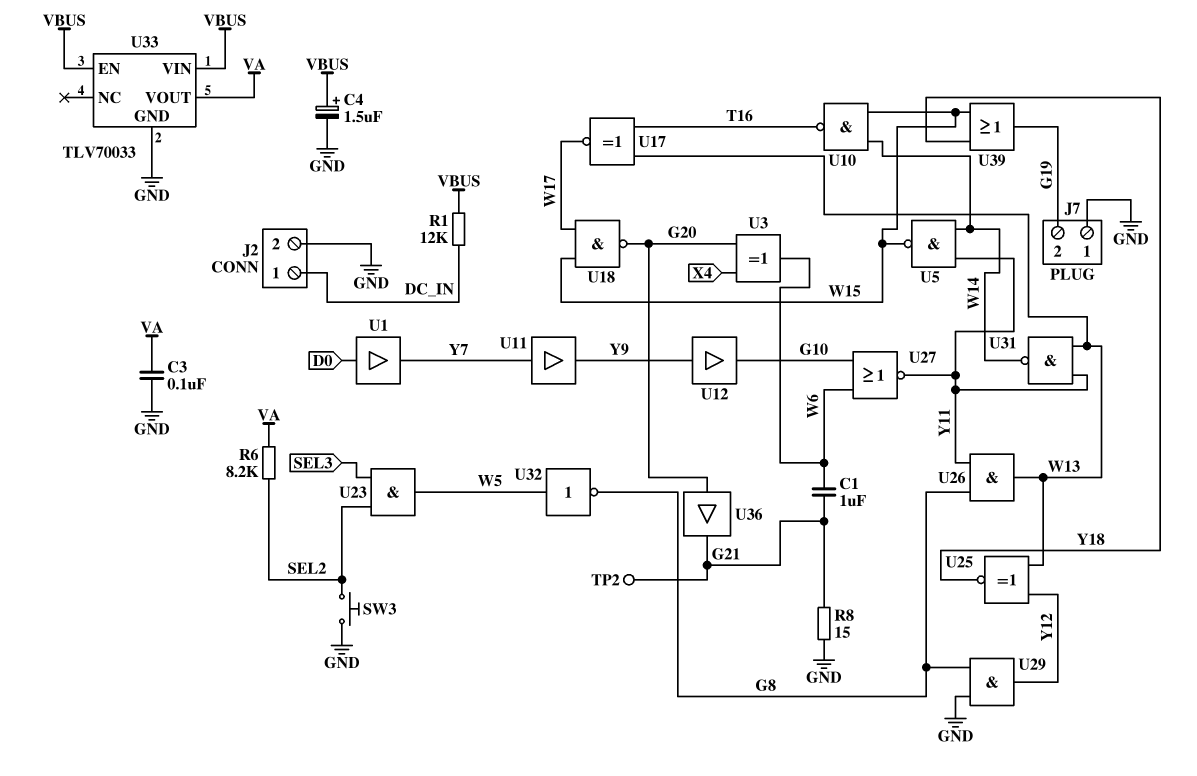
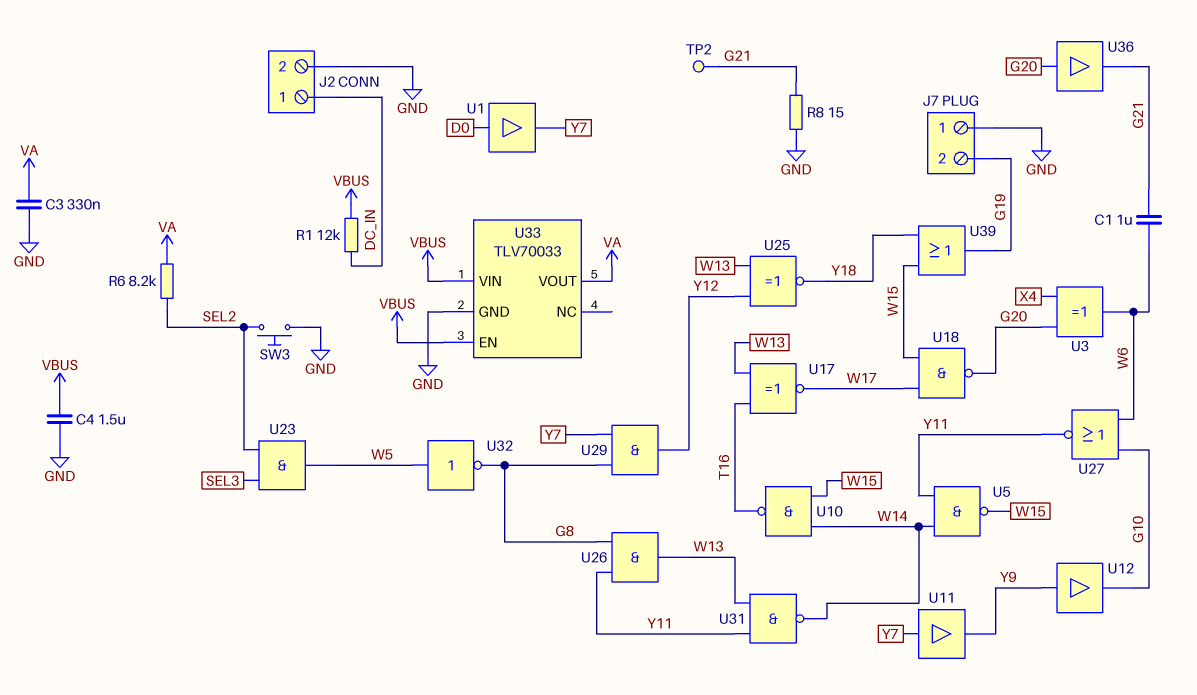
C3: 100nF (GND, VA) -> 330nF (GND, VA)
C4: 1.5uF (plus VBUS, minus GND) -> 1.5uF (GND, VBUS)
U29: AND (in G8, in GND, out Y12) -> AND (in G8, in Y7, out Y12)

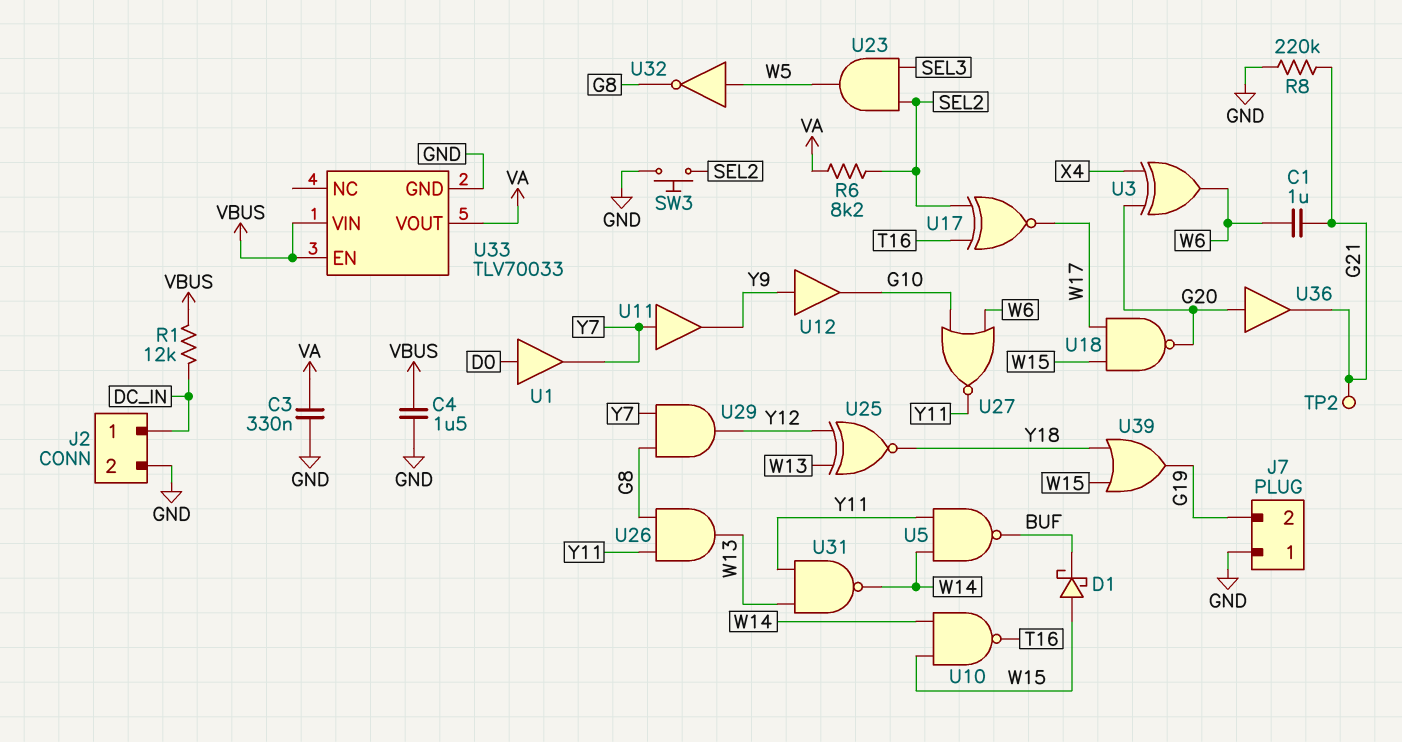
D1: none -> schottky (A W15, K BUF)
R8: 15 (G21, GND) -> 220k (G21, GND)
U5: NAND (in W14, in Y11, out W15) -> NAND (in W14, in Y11, out BUF)
U17: XNOR (in T16, in W13, out W17) -> XNOR (in SEL2, in T16, out W17)

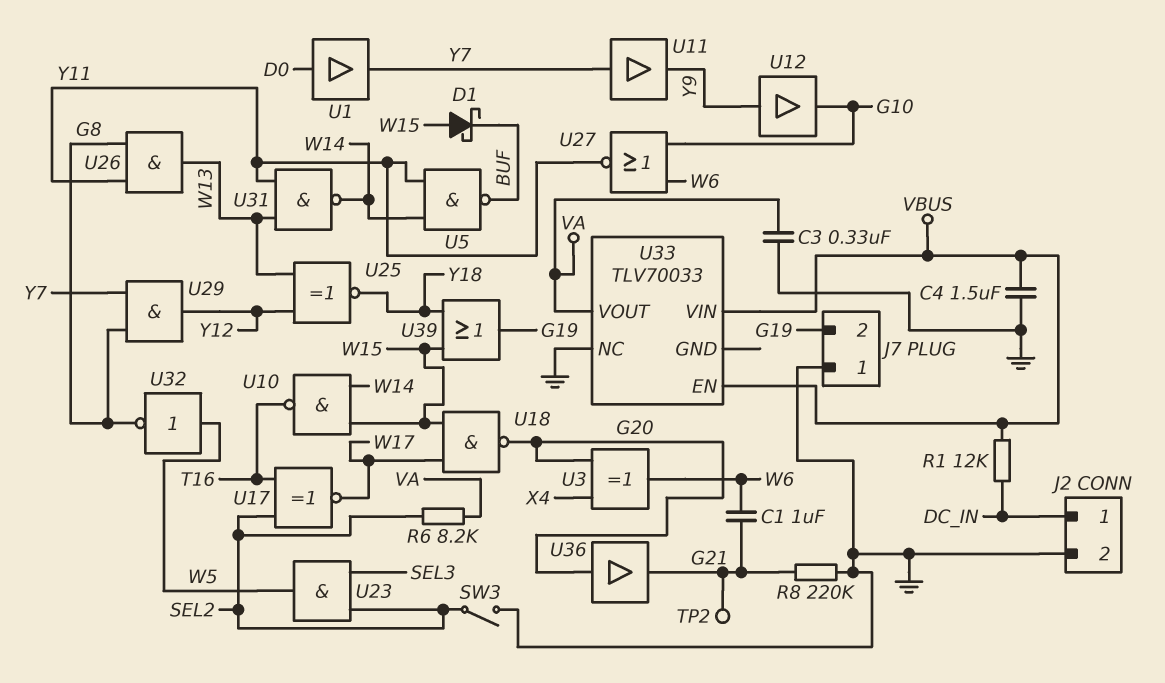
SW3: button (GND, SEL2) -> switch (GND, SEL2)
U33 pin GND: GND -> none
U33 pin NC: none -> GND

